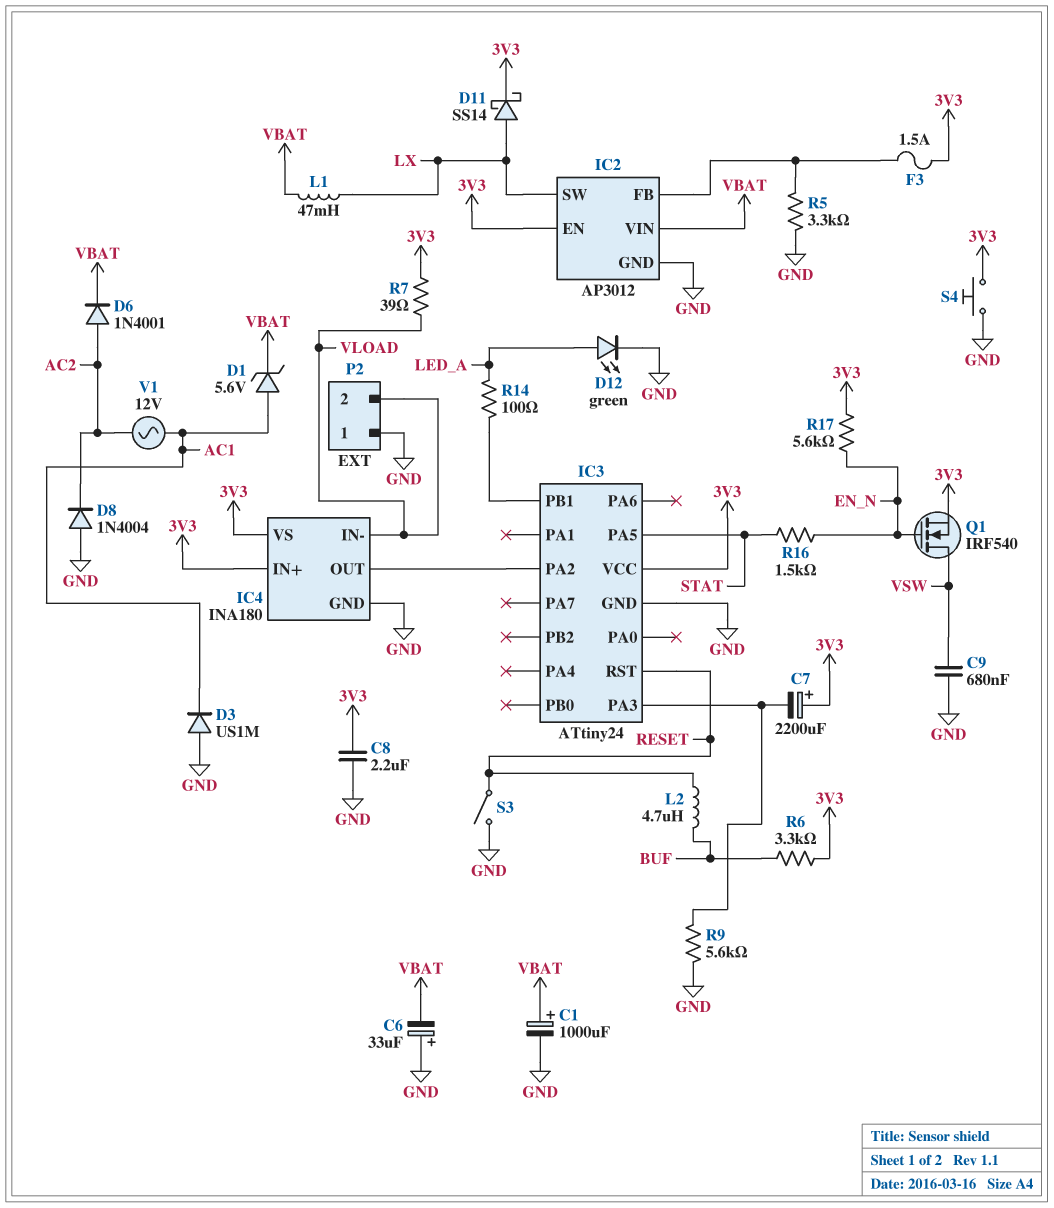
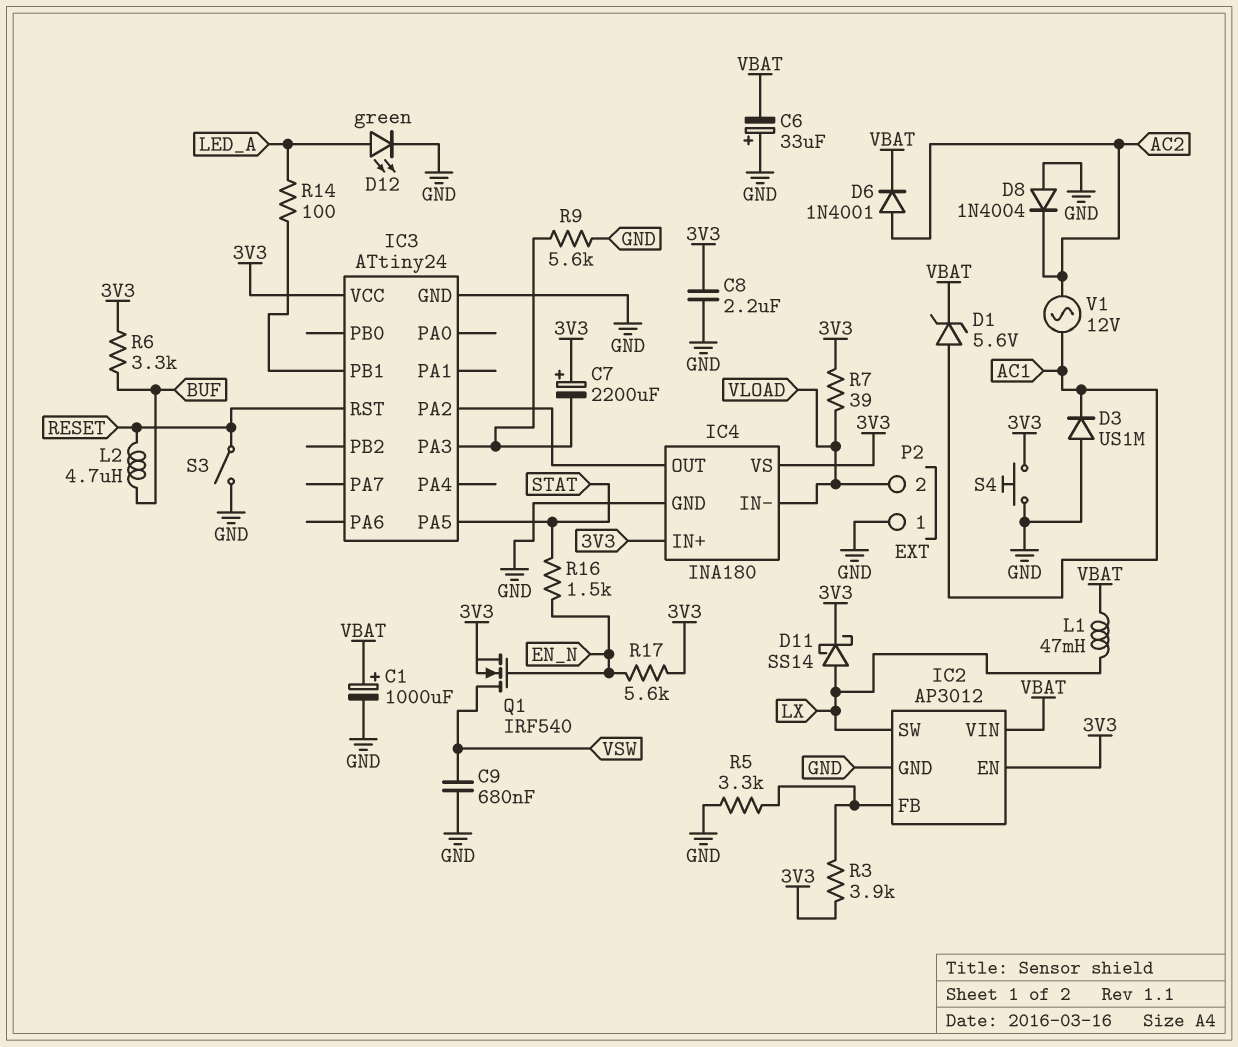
F3: 1.5A (3V3, IC2/FB) -> none
R3: none -> 3.9k (3V3, IC2/FB)

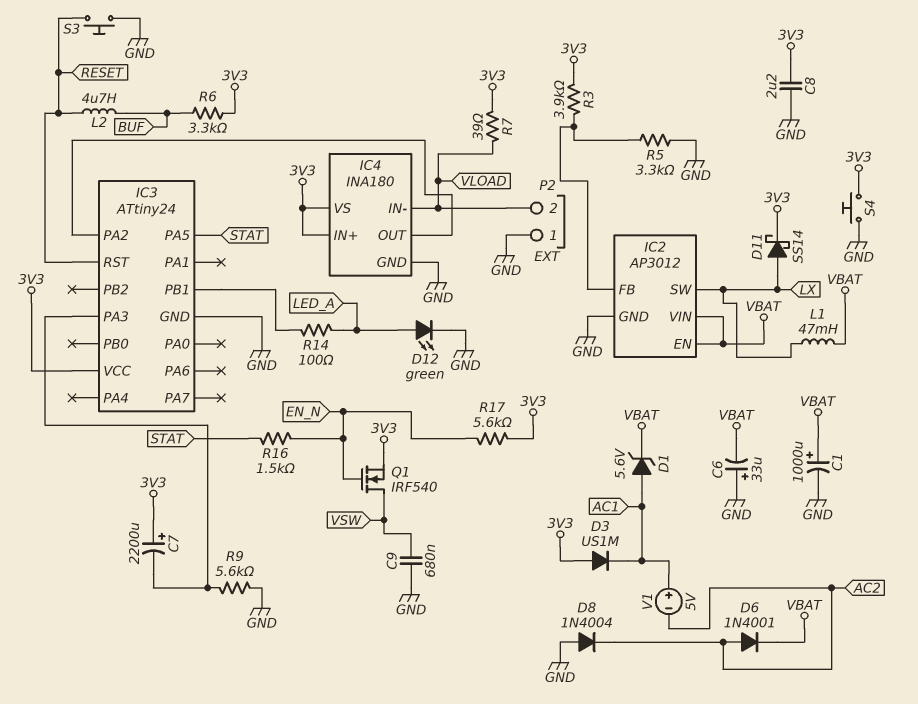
D3: diode US1M (A GND, K AC1) -> diode US1M (A 3V3, K AC1)
IC2 pin EN: 3V3 -> VBAT
S3: switch (GND, RESET) -> button (GND, RESET)
V1: AC 12V (AC1, AC2) -> 5V (plus AC1, minus AC2)

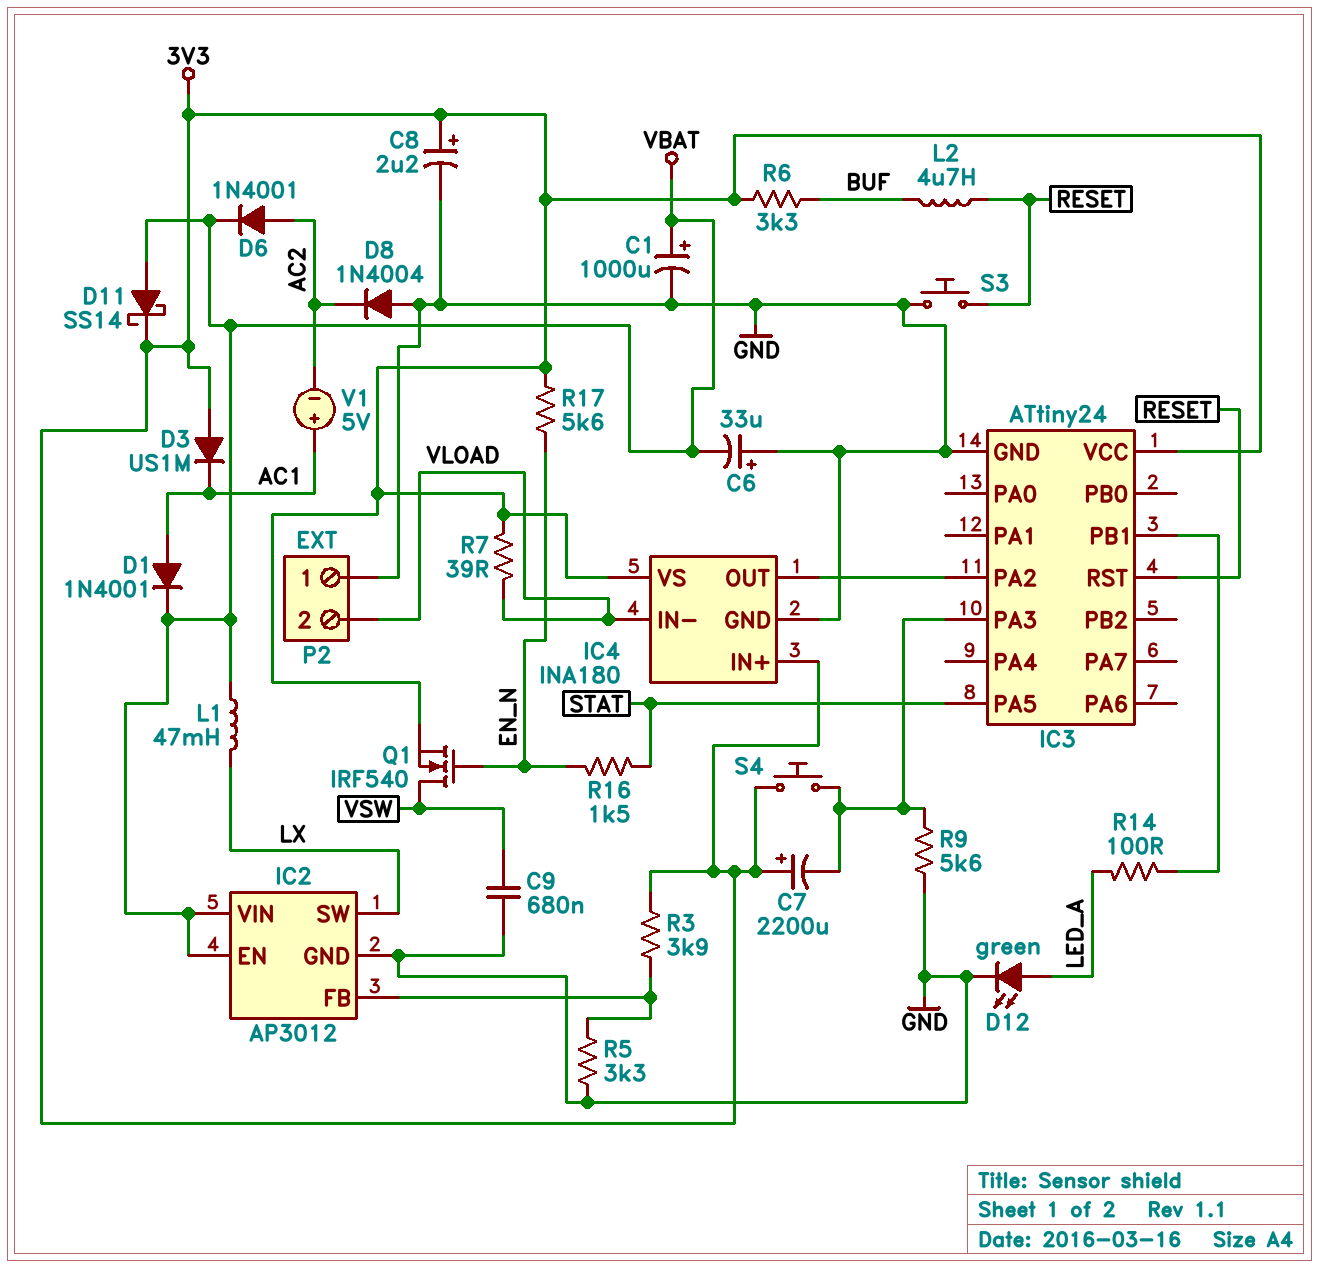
C8: 2.2uF (3V3, GND) -> 2.2uF (plus 3V3, minus GND)
D1: zener 5.6V (A AC1, K VBAT) -> diode 1N4001 (A AC1, K VBAT)
D11: schottky SS14 (A LX, K 3V3) -> schottky SS14 (A VBAT, K 3V3)
S4: button (3V3, GND) -> button (3V3, IC3/PA3)

